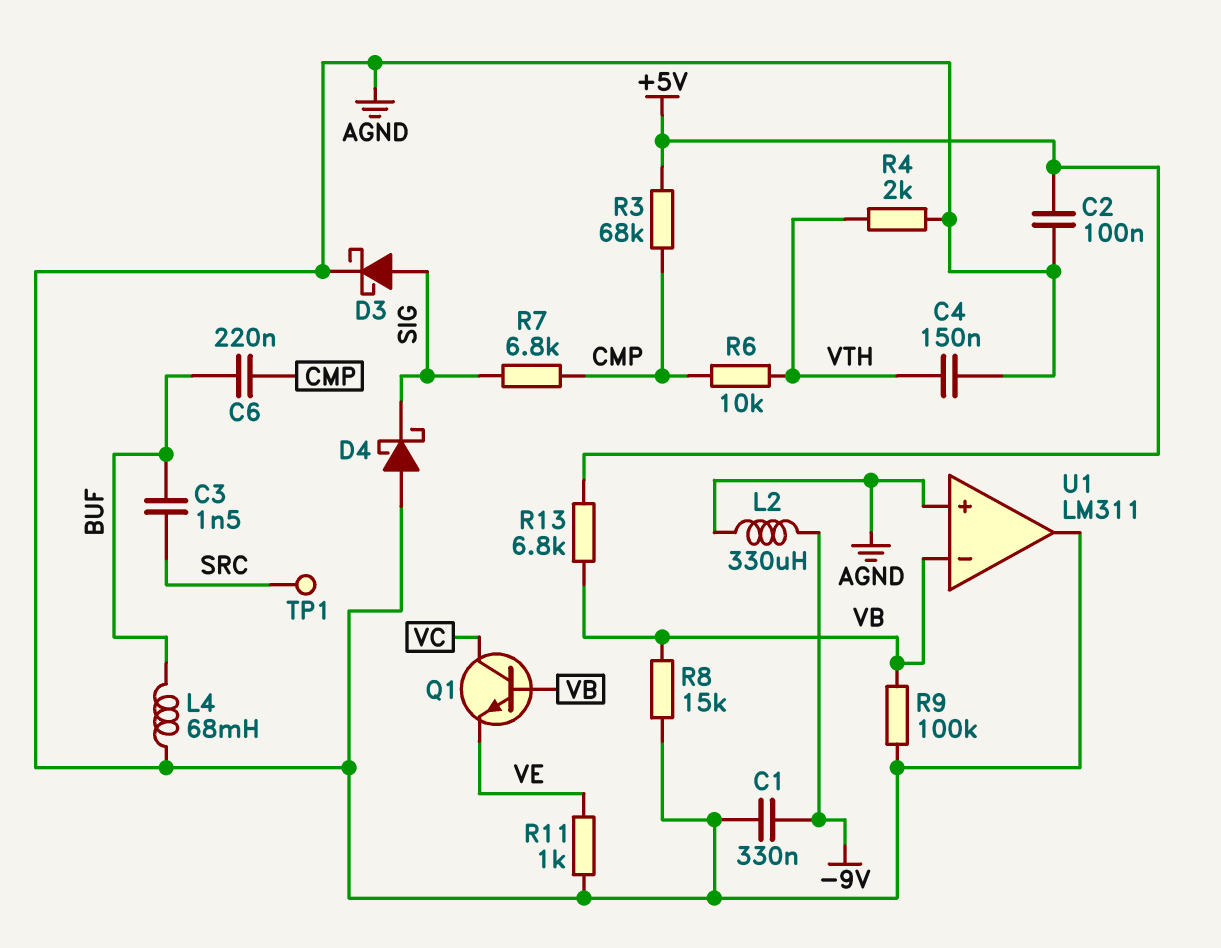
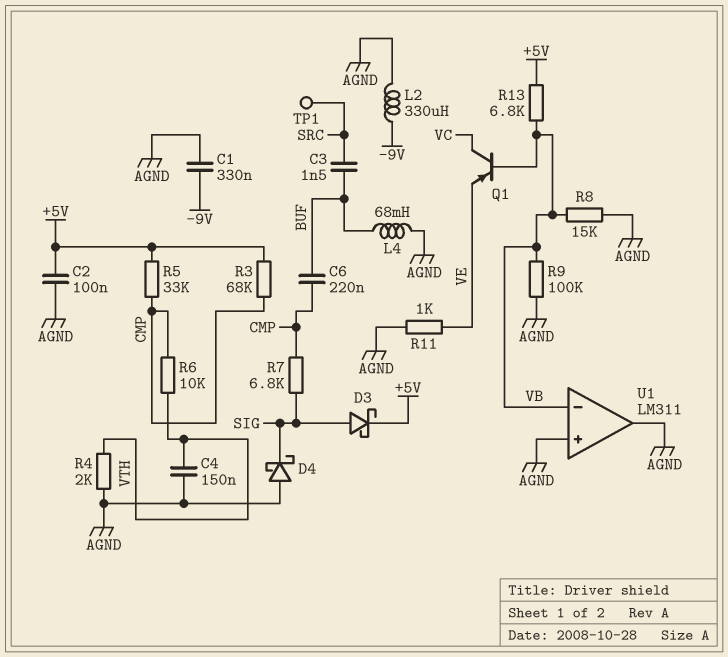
D3: schottky (A SIG, K AGND) -> schottky (A SIG, K +5V)
Q1: NPN (B VB, C VC, E VE) -> PNP (B VB, C VC, E VE)
R5: none -> 33k (+5V, CMP)

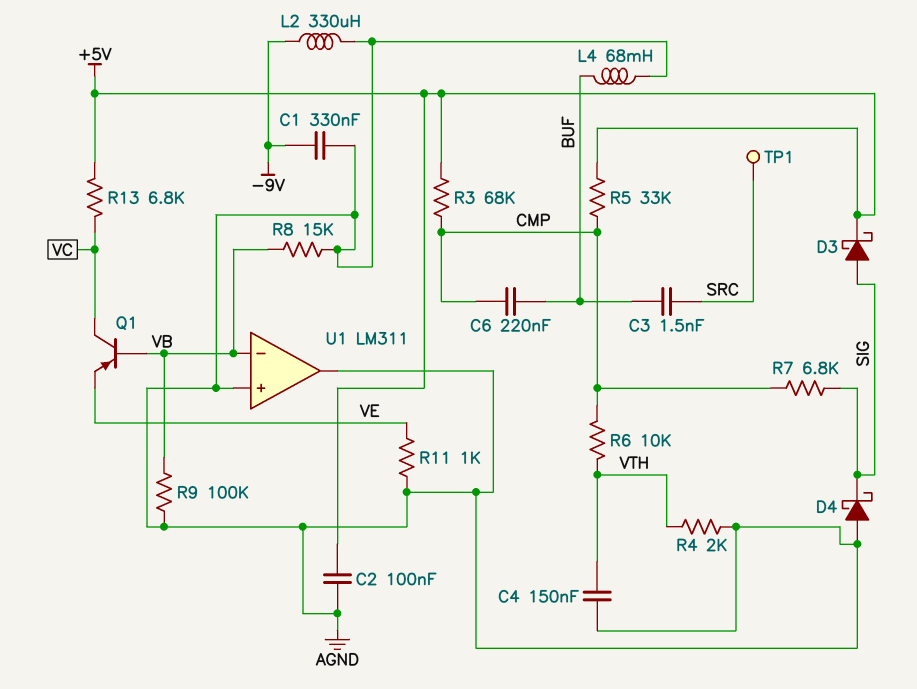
R13: 6.8k (+5V, VB) -> 6.8k (+5V, VC)

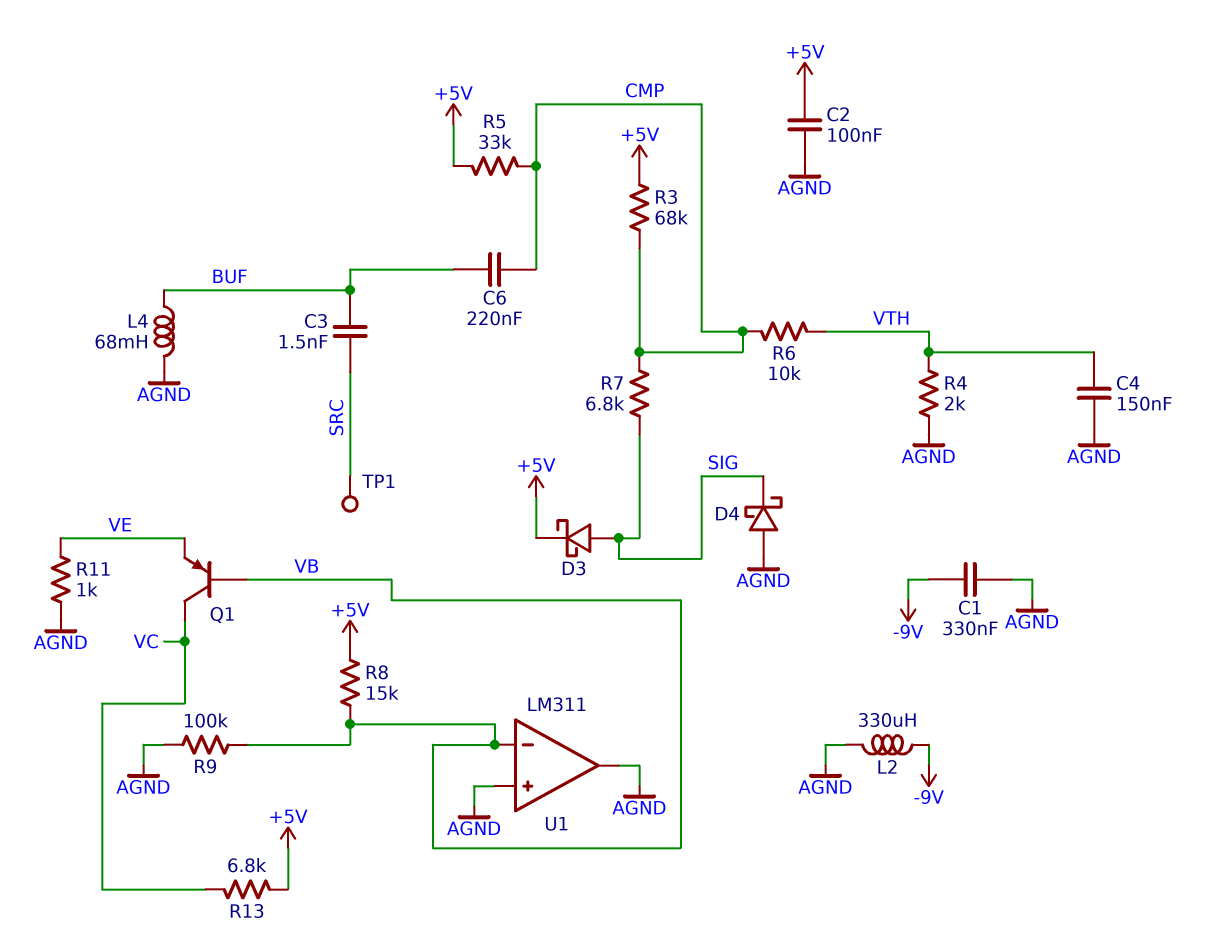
R8: 15k (AGND, VB) -> 15k (+5V, VB)

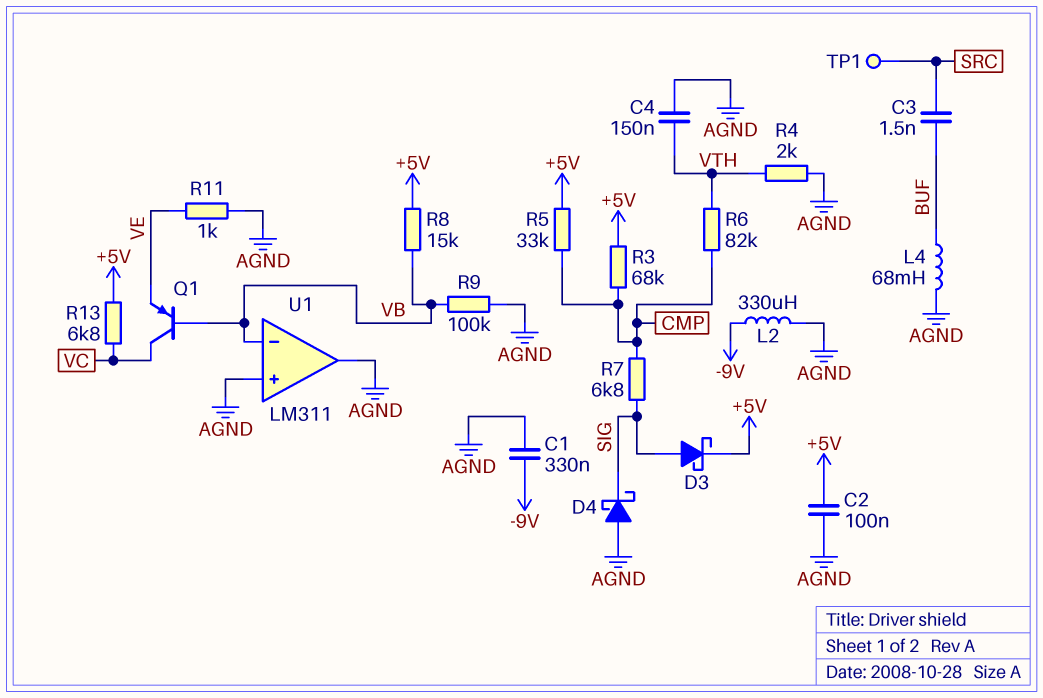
C6: 220nF (BUF, CMP) -> none
R6: 10k (CMP, VTH) -> 82k (CMP, VTH)

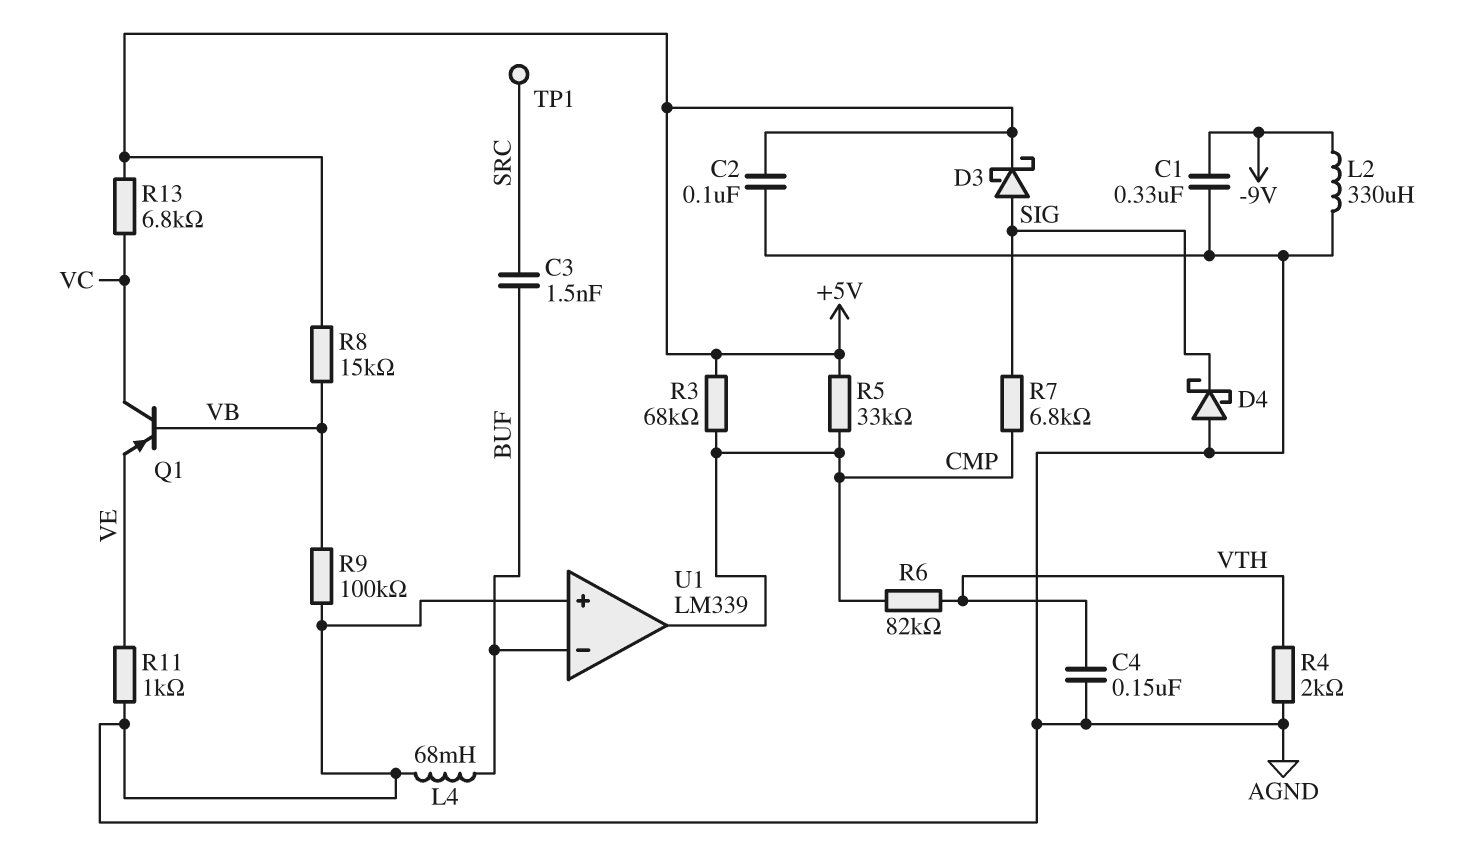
U1: LM311 -> LM339
U1 pin in-: VB -> BUF
U1 pin out: AGND -> CMP

